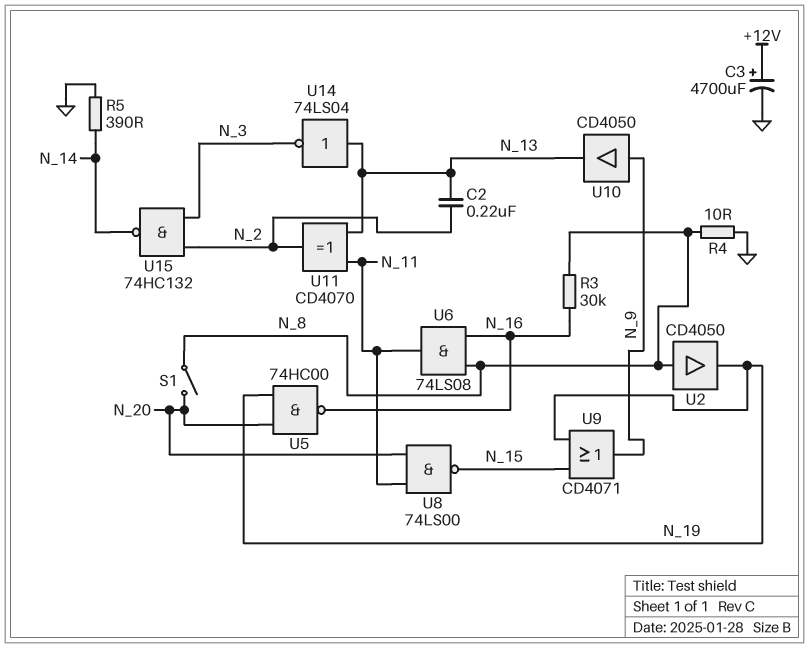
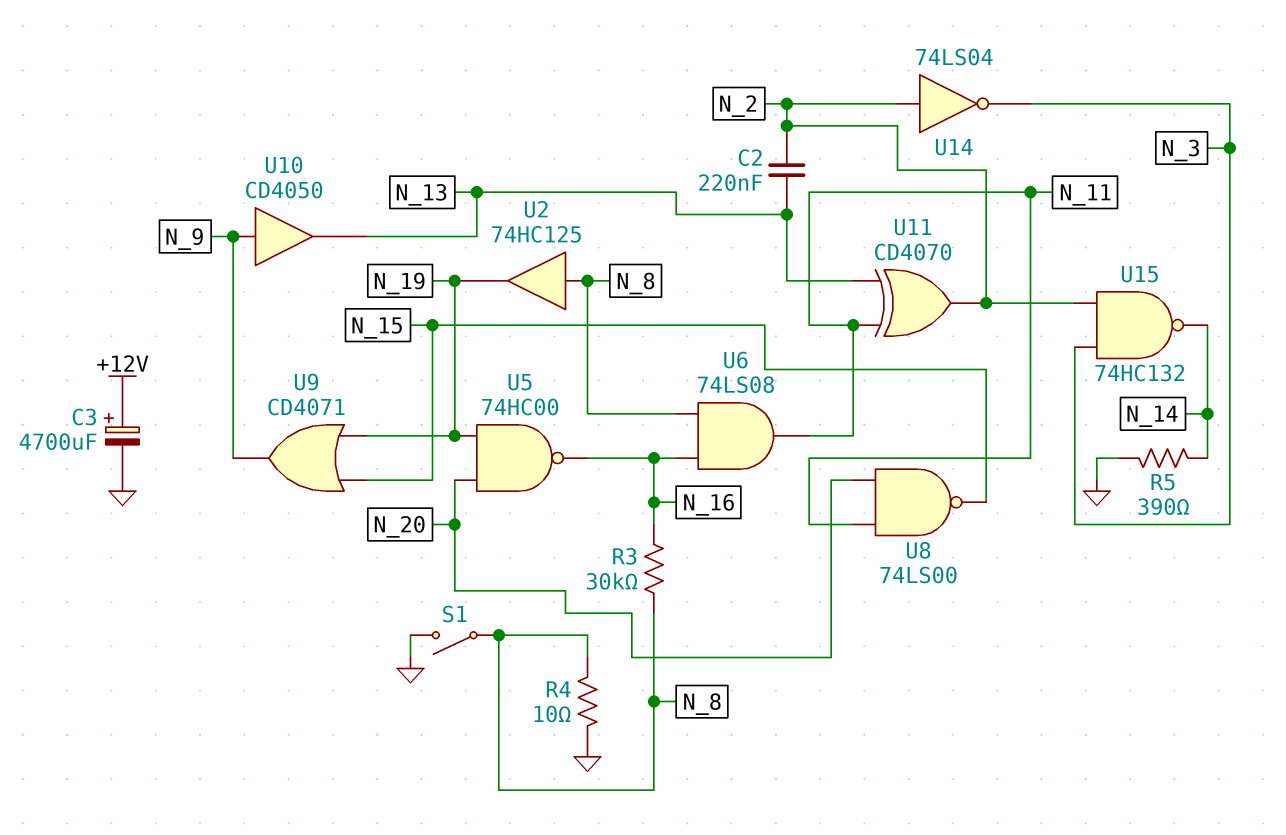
S1: switch (N_8, N_20) -> switch (GND, N_8)
U2: buffer CD4050 (in N_8, out N_19) -> buffer 74HC125 (in N_8, out N_19)
U14: NOT 74LS04 (in N_13, out N_3) -> NOT 74LS04 (in N_2, out N_3)

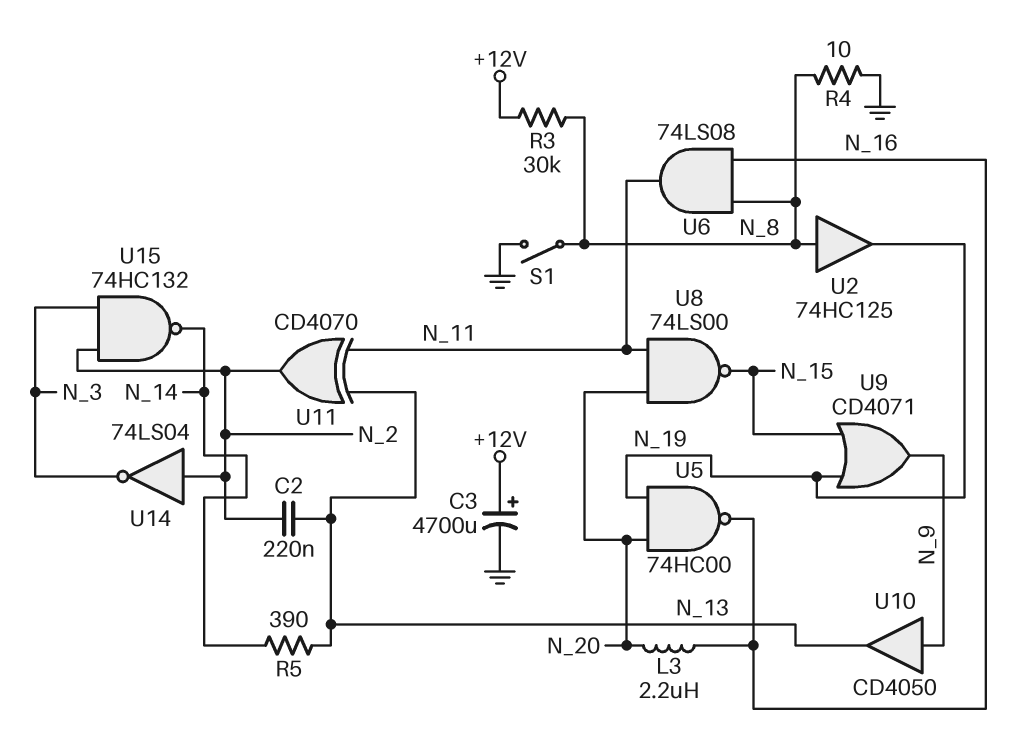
L3: none -> 2.2uH (N_16, N_20)
R3: 30k (N_8, N_16) -> 30k (+12V, N_8)
R5: 390 (GND, N_14) -> 390 (N_13, N_14)

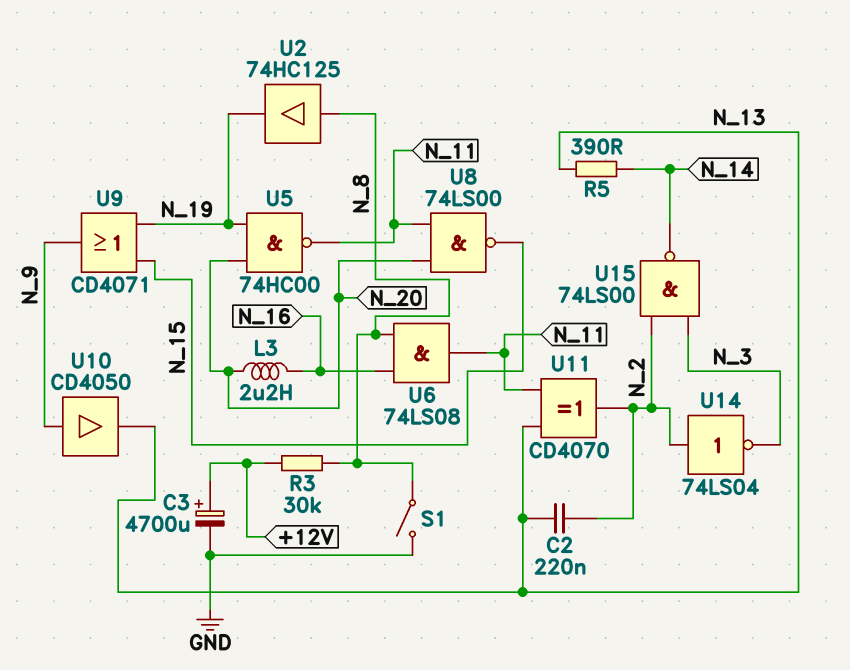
R4: 10 (GND, N_8) -> none
U5: NAND 74HC00 (in N_19, in N_20, out N_16) -> NAND 74HC00 (in N_19, in N_20, out N_11)
U15: NAND 74HC132 (in N_2, in N_3, out N_14) -> NAND 74LS00 (in N_2, in N_3, out N_14)

